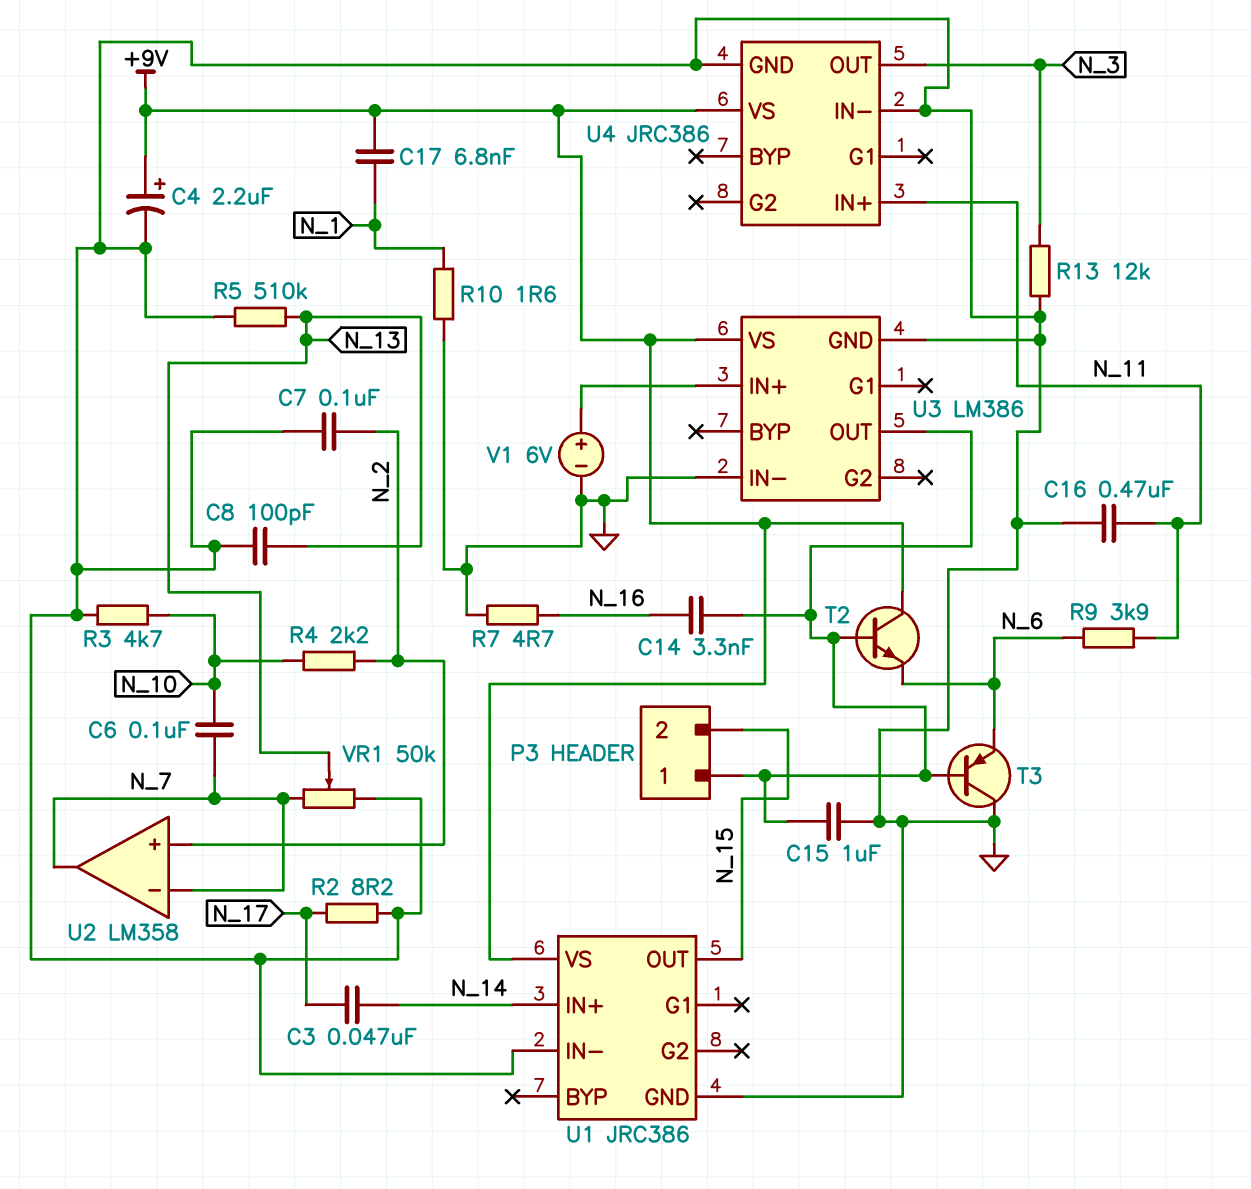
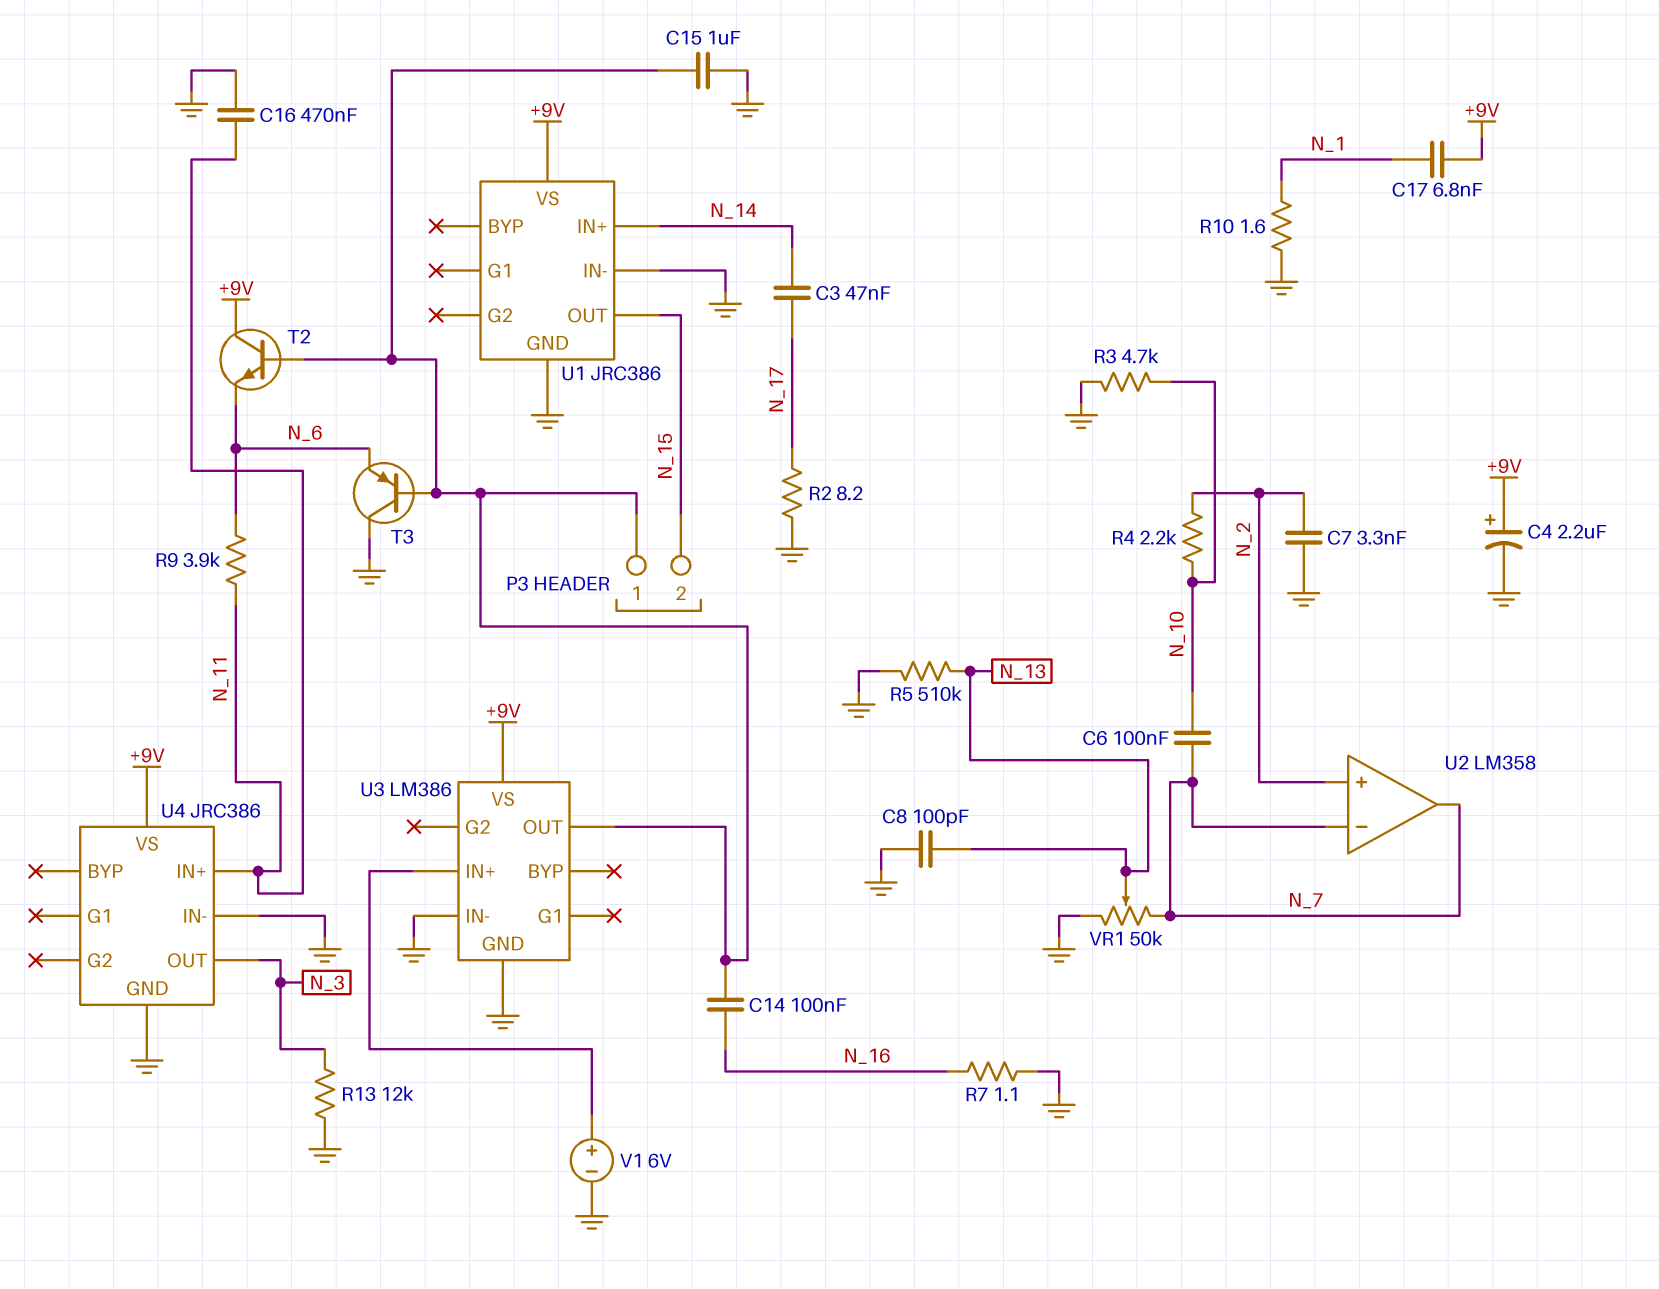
C7: 100nF (GND, N_2) -> 3.3nF (GND, N_2)
C14: 3.3nF (N_16, P3/1) -> 100nF (N_16, P3/1)
R7: 4.7 (GND, N_16) -> 1.1 (GND, N_16)

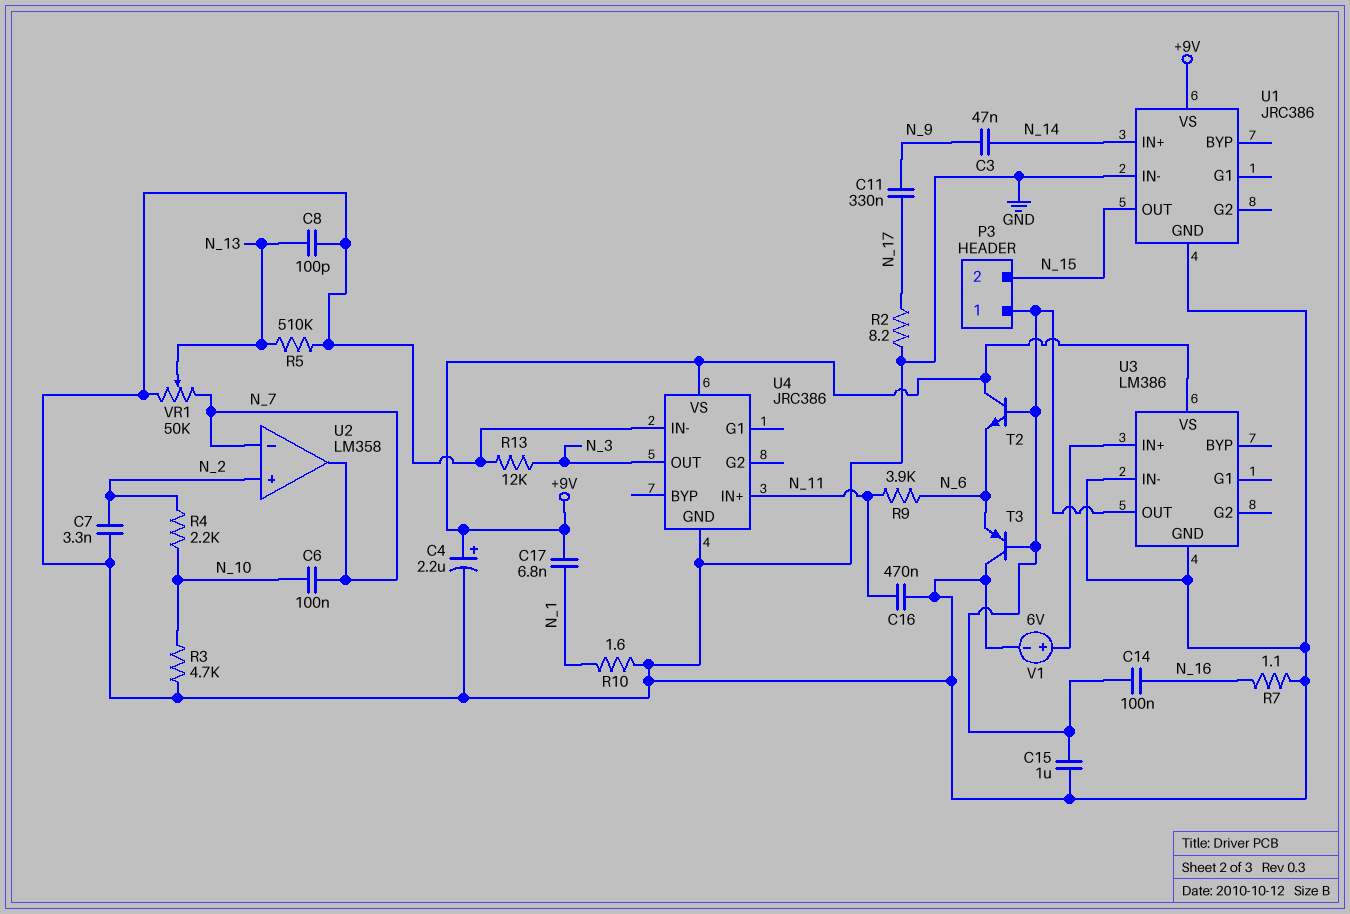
C3: 47nF (N_14, N_17) -> 47nF (N_9, N_14)
C11: none -> 330nF (N_9, N_17)

